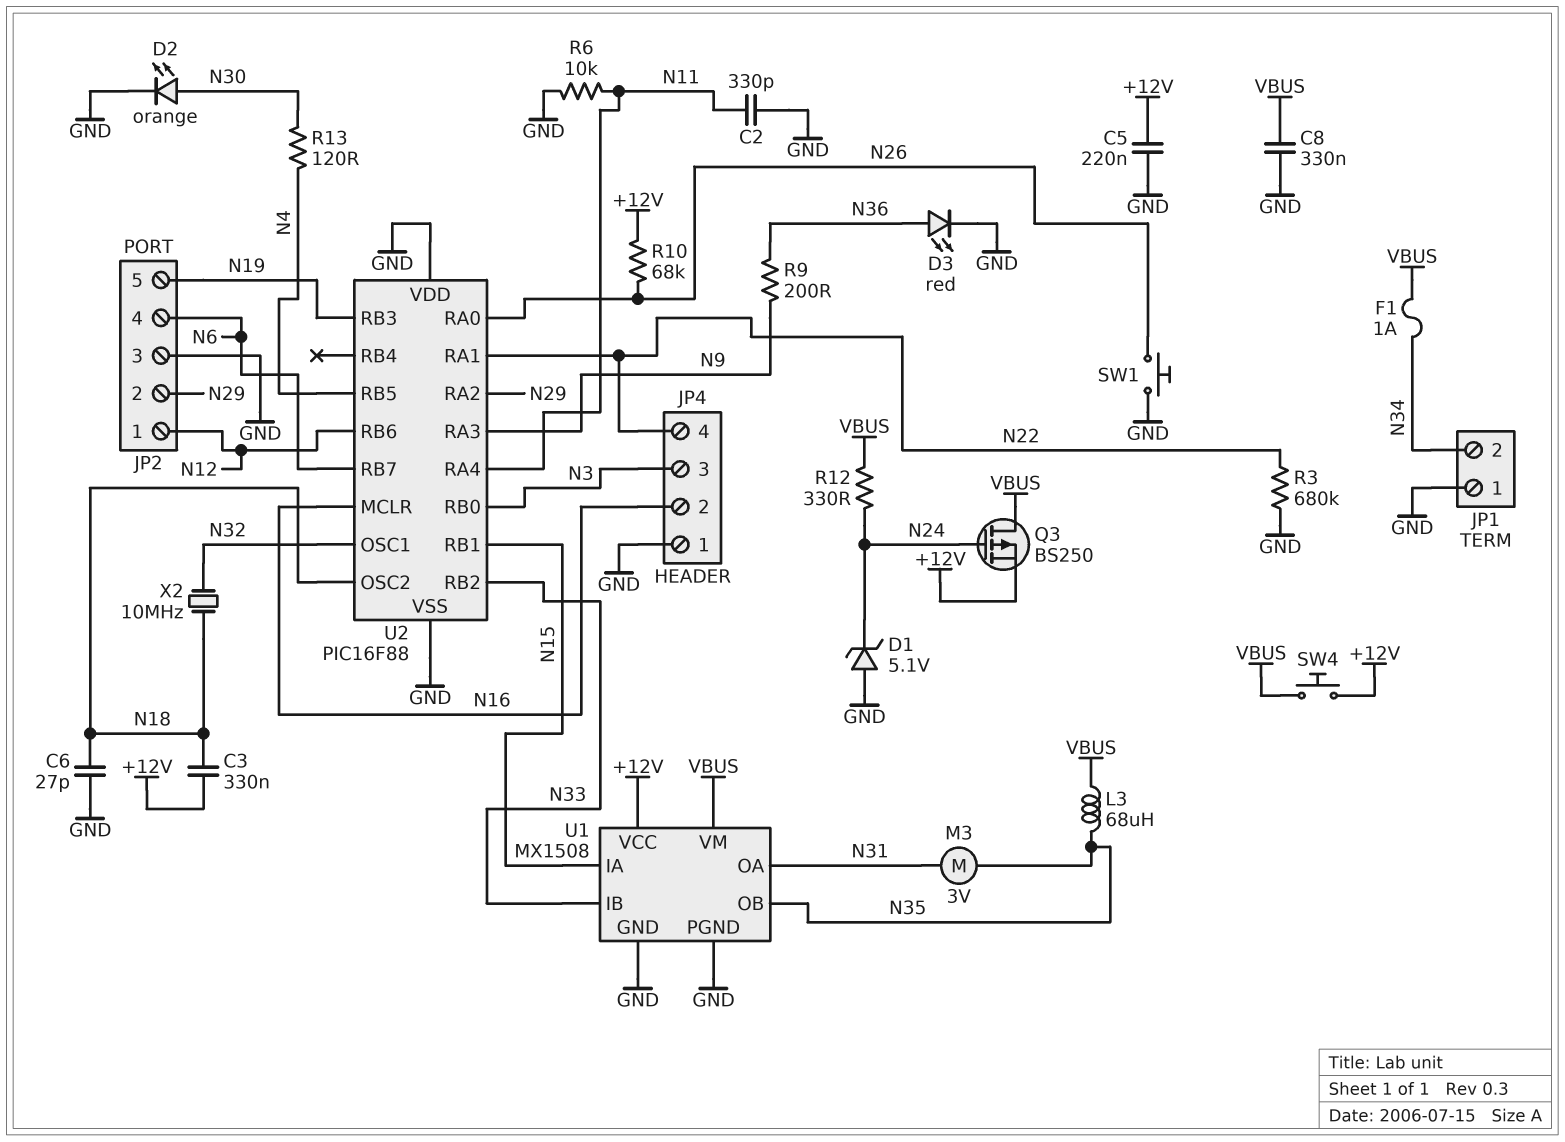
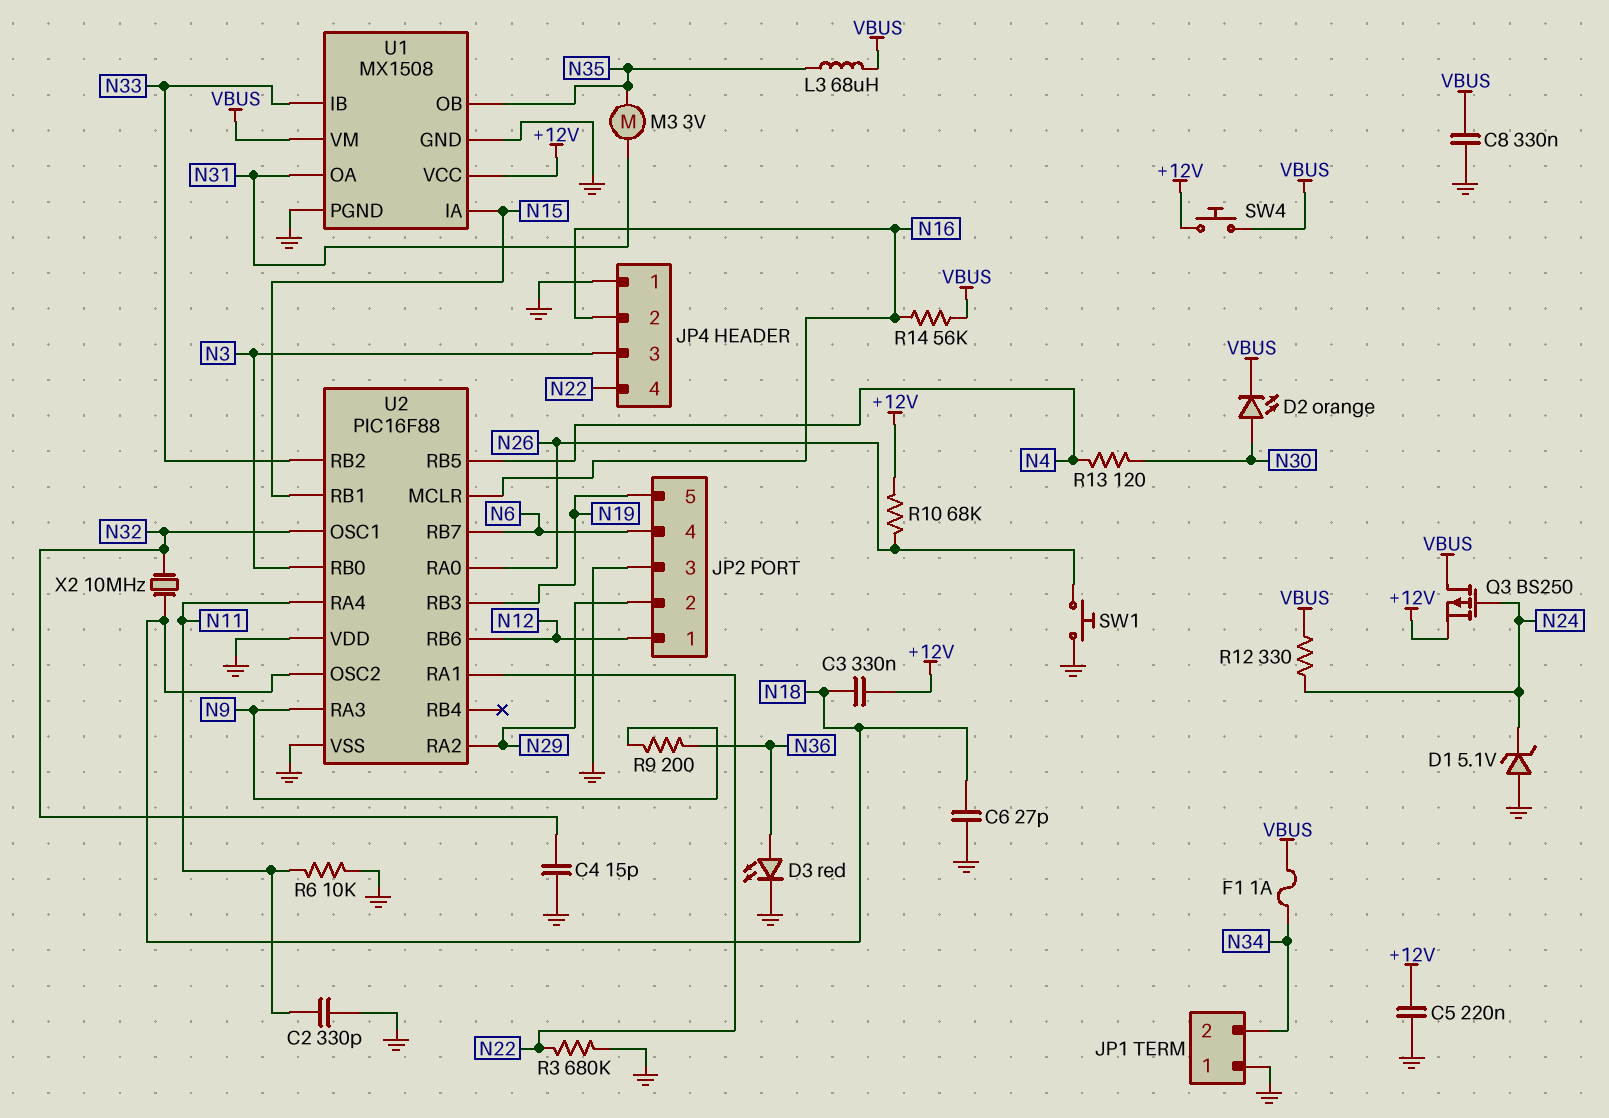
C4: none -> 15pF (GND, N32)
D2: LED orange (A N30, K GND) -> LED orange (A N30, K VBUS)
R14: none -> 56k (N16, VBUS)

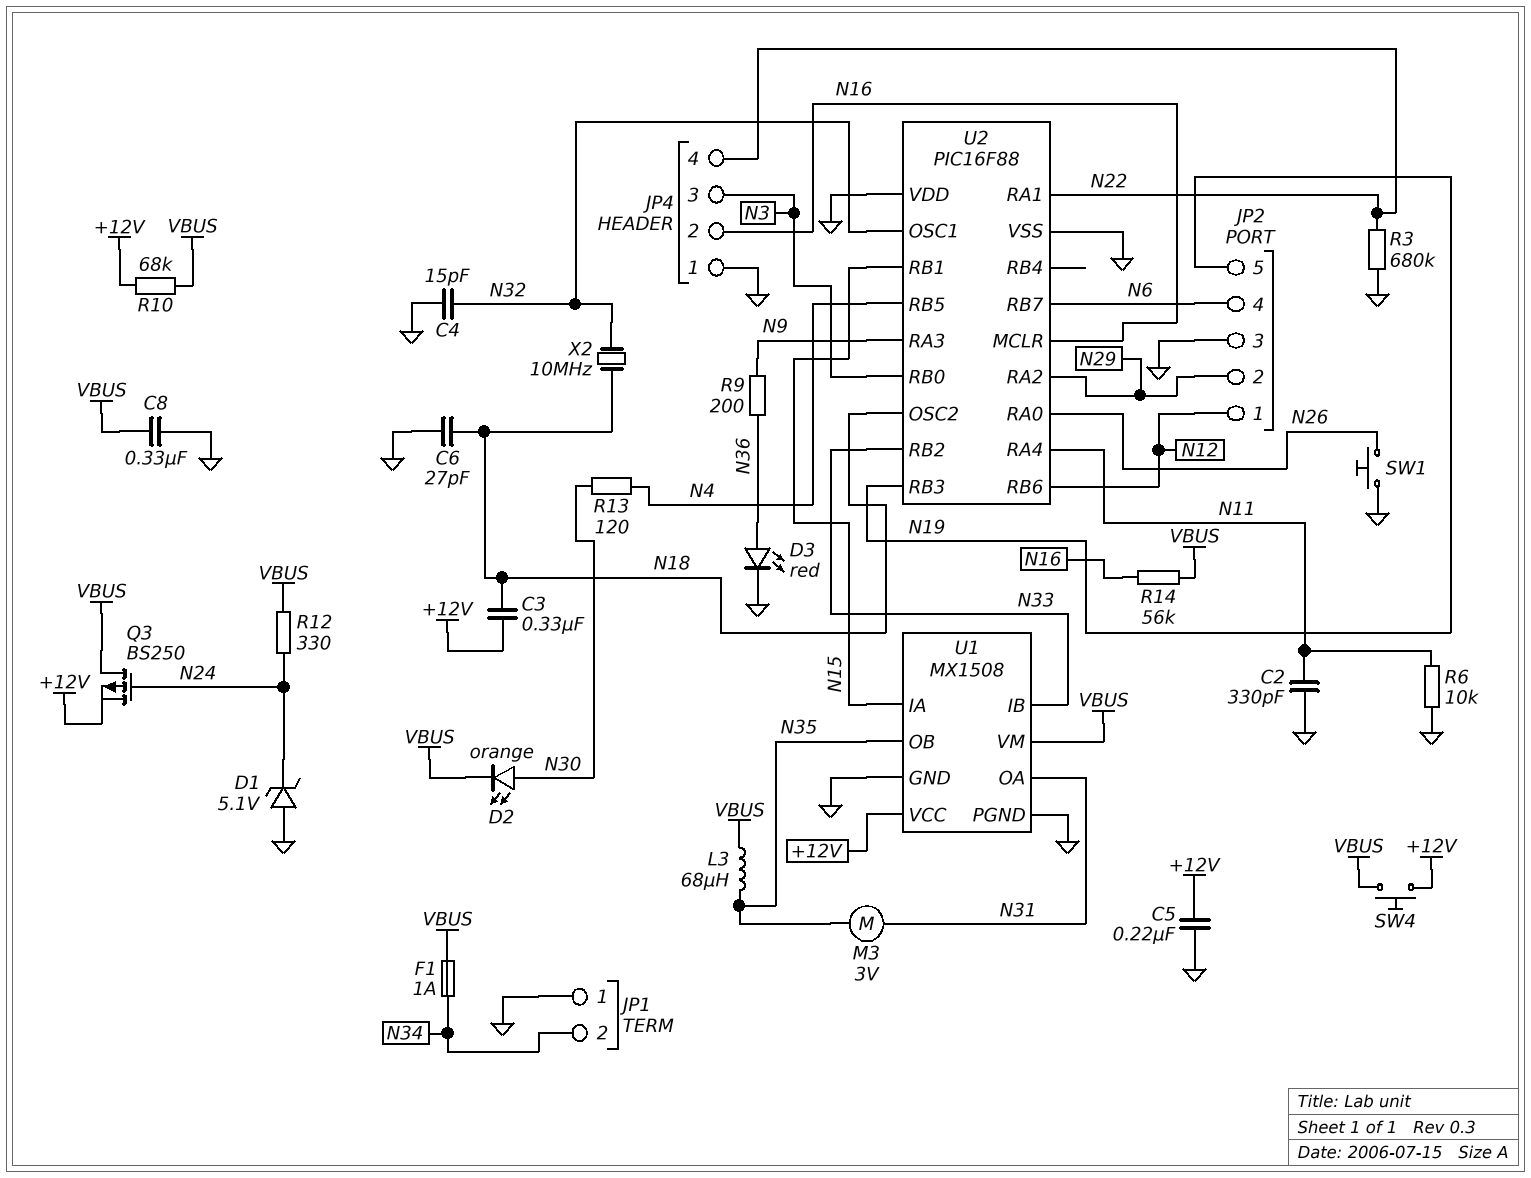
R10: 68k (+12V, N26) -> 68k (+12V, VBUS)

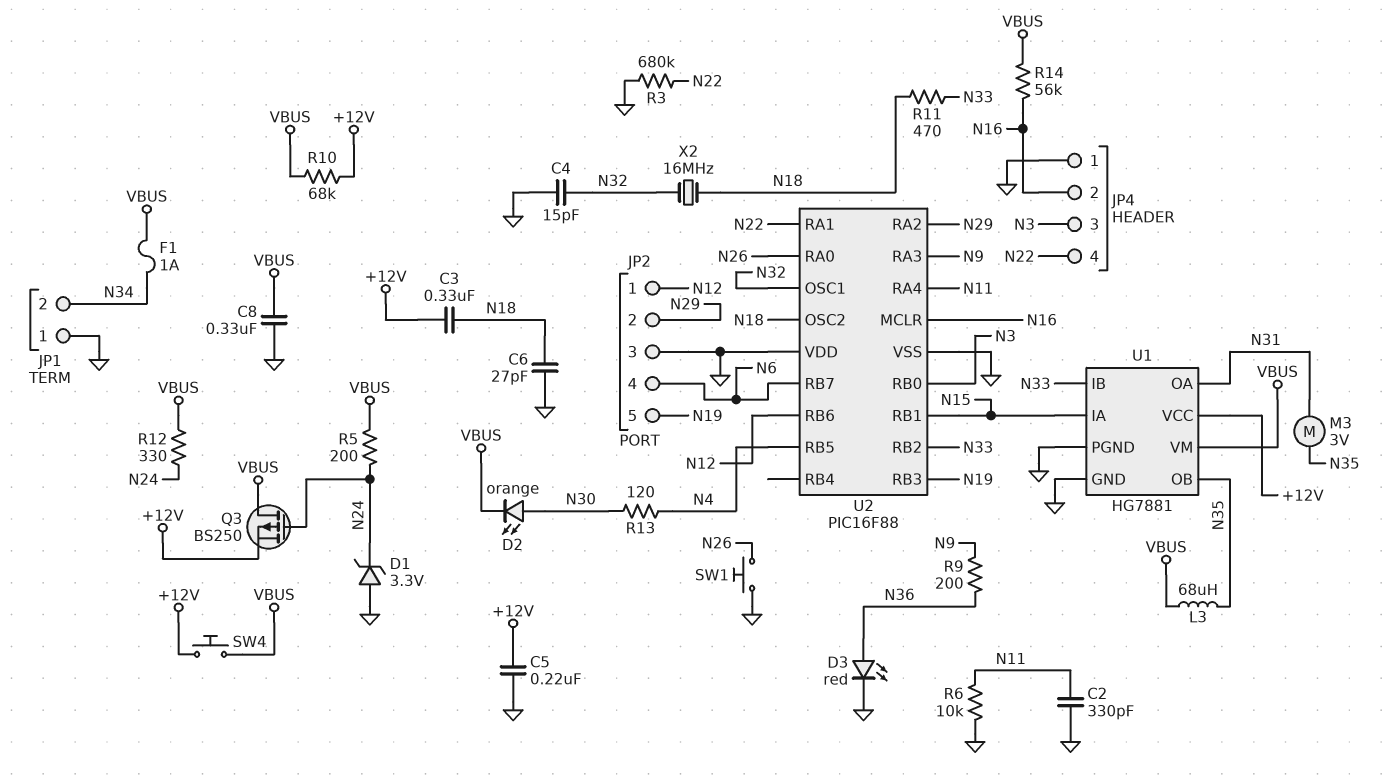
D1: zener 5.1V (A GND, K N24) -> zener 3.3V (A GND, K N24)
R5: none -> 200 (N24, VBUS)
R11: none -> 470 (N18, N33)
U1: MX1508 -> HG7881
X2: 10MHz (N18, N32) -> 16MHz (N18, N32)

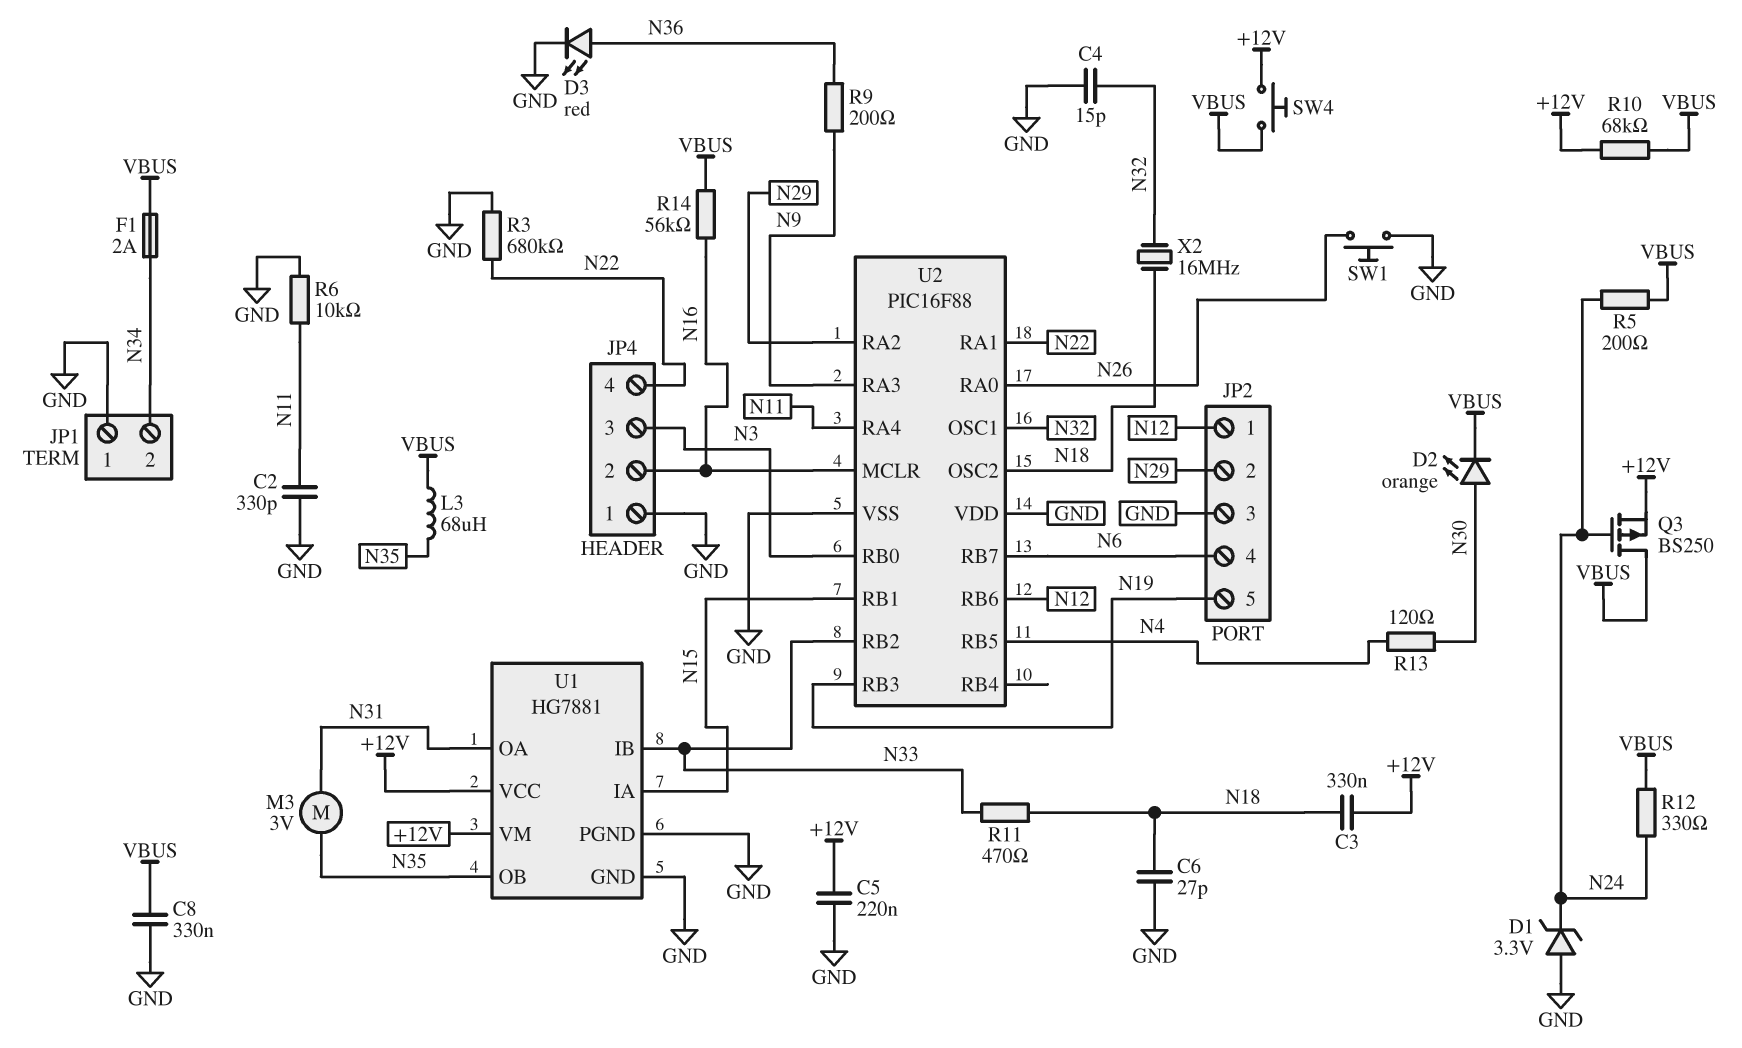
F1: 1A (N34, VBUS) -> 2A (N34, VBUS)
U1 pin VM: VBUS -> +12V

